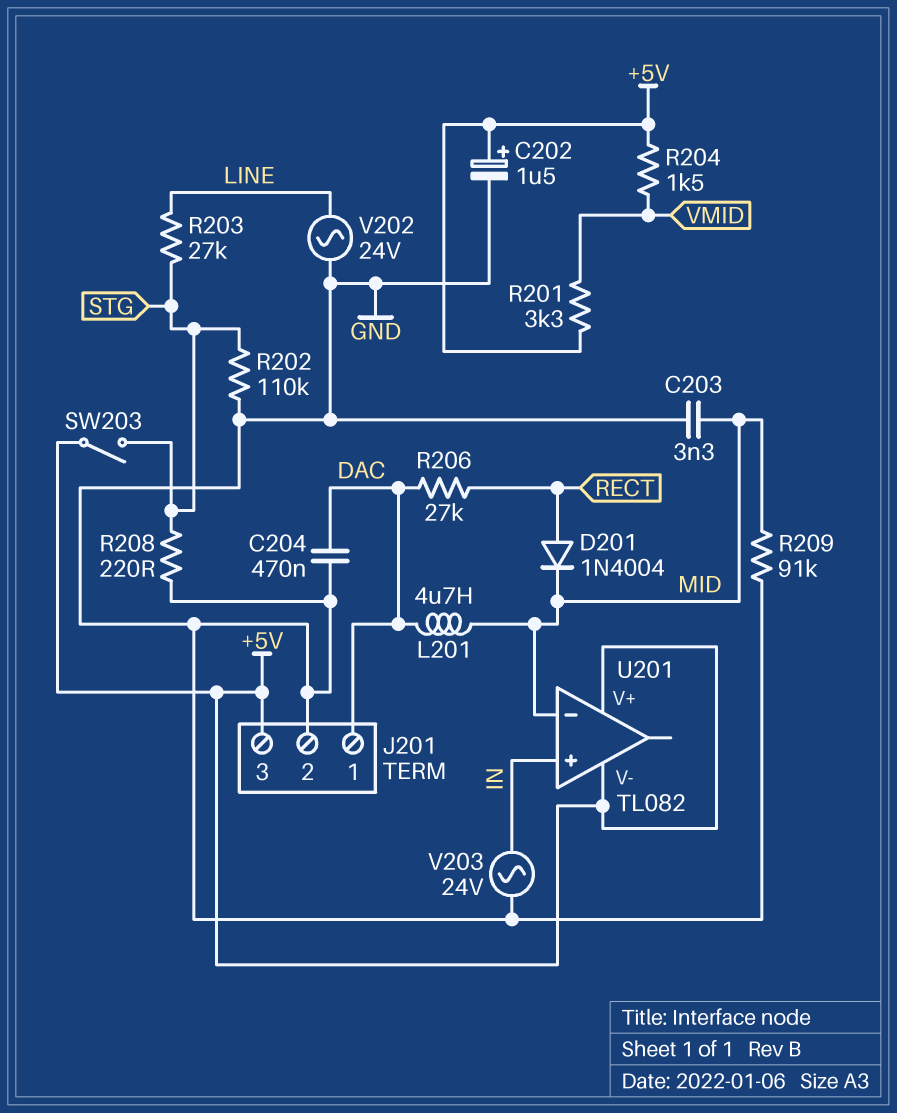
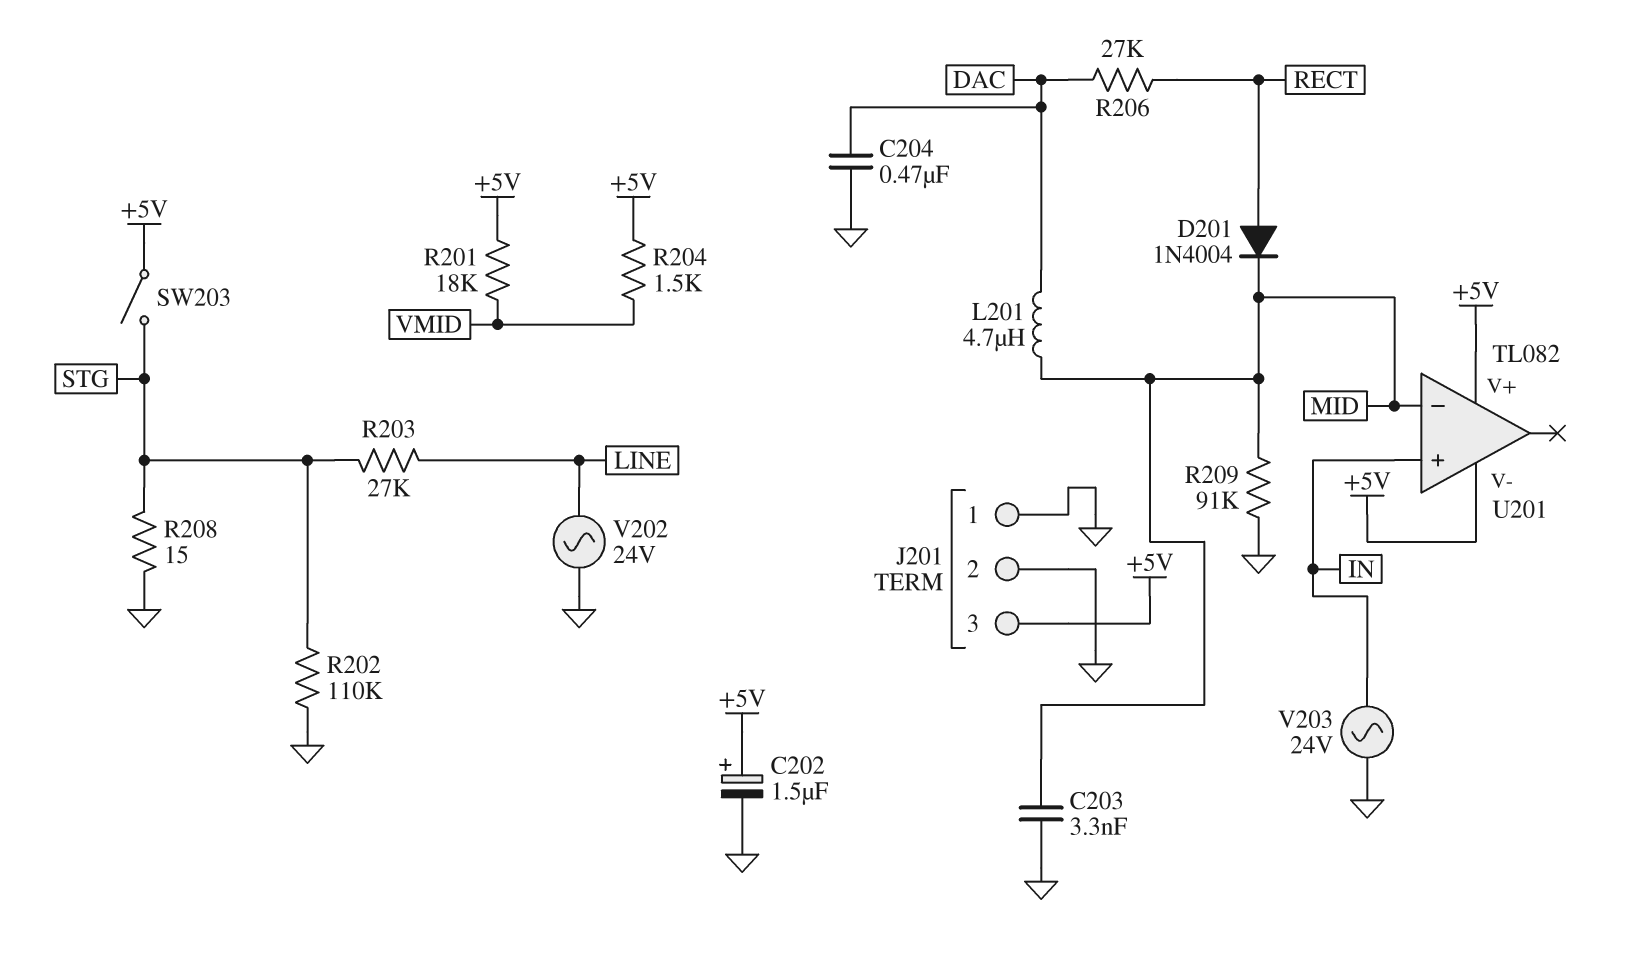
J201 pin 1: DAC -> GND
R201: 3.3k (+5V, VMID) -> 18k (+5V, VMID)
R208: 220 (GND, STG) -> 15 (GND, STG)

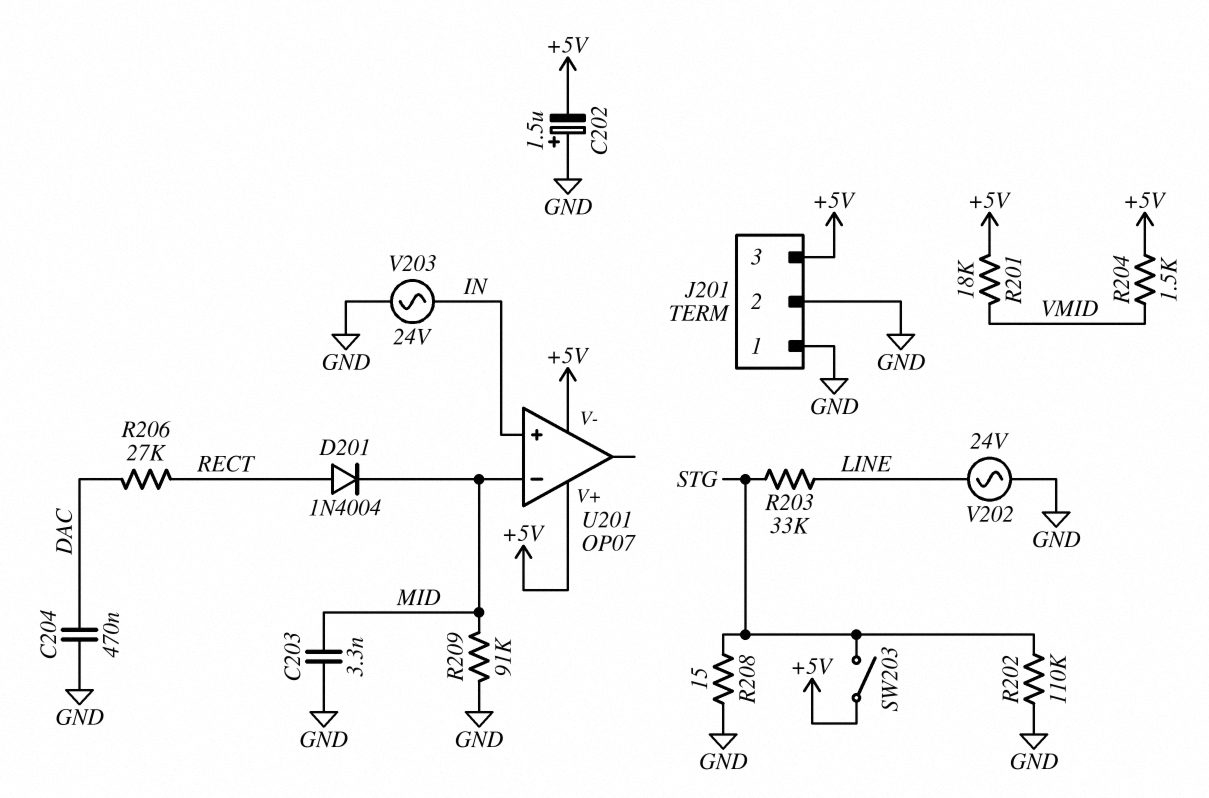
C202: 1.5uF (plus +5V, minus GND) -> 1.5uF (plus GND, minus +5V)
L201: 4.7uH (DAC, MID) -> none
R203: 27k (LINE, STG) -> 33k (LINE, STG)
U201: TL082 -> OP07

